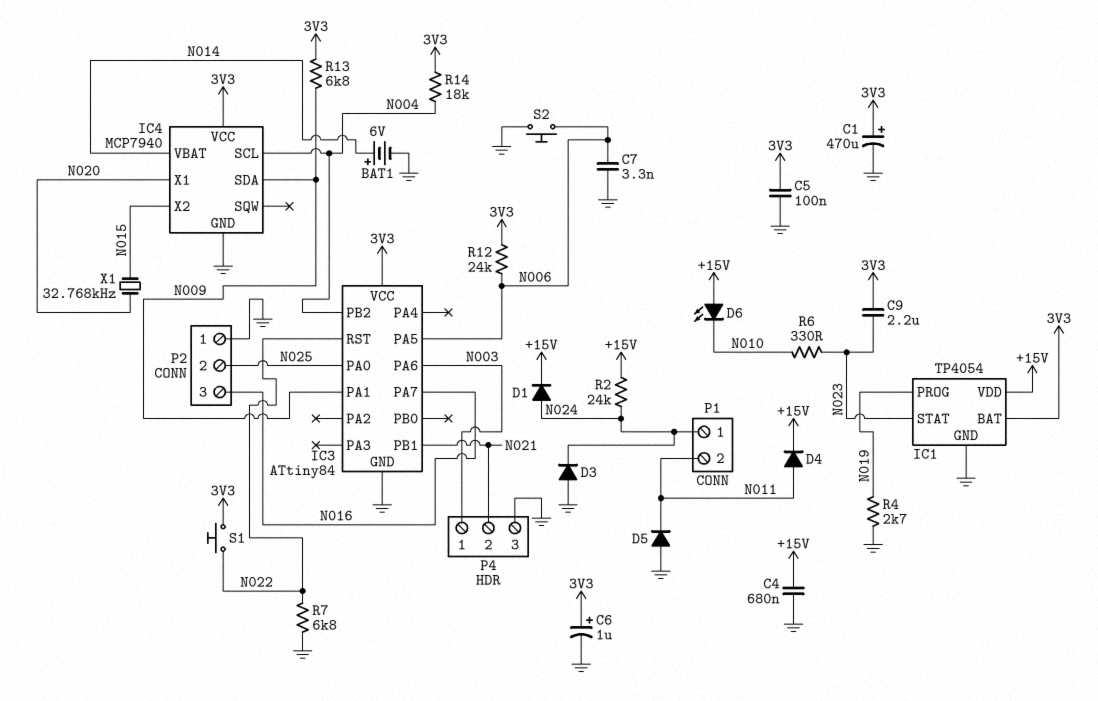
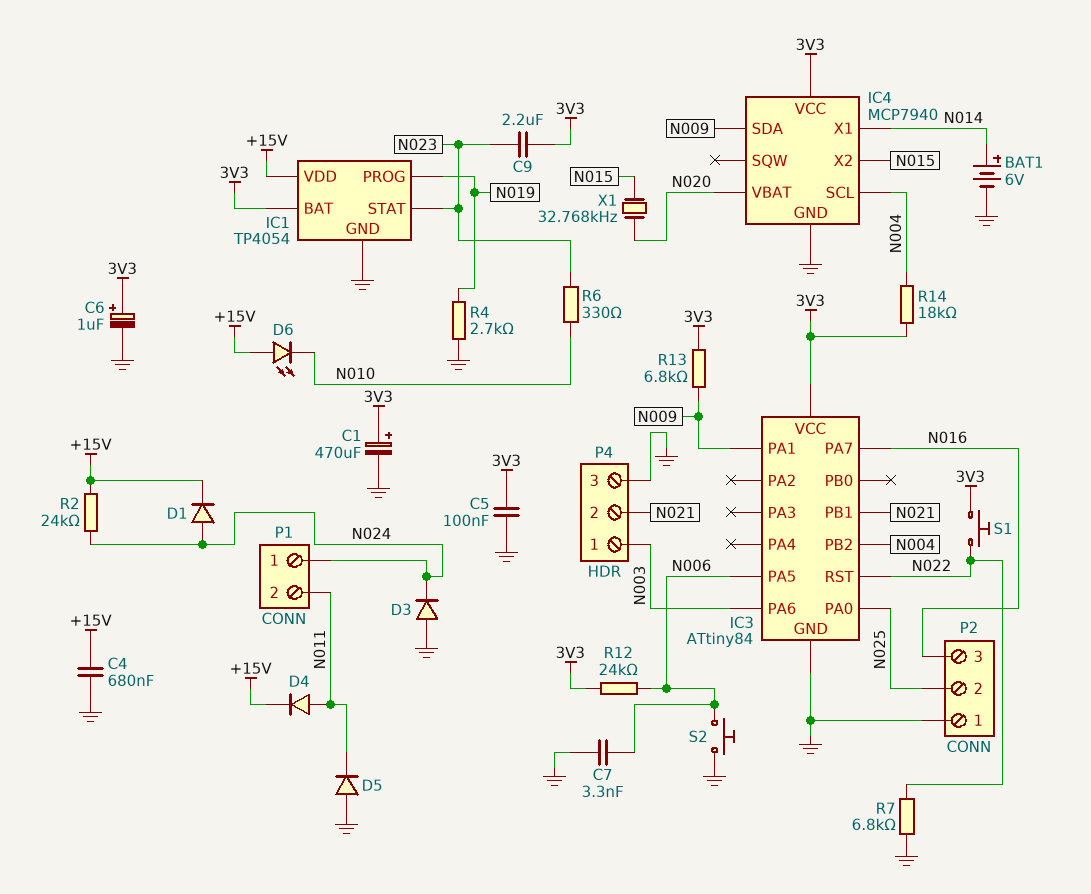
IC4 pin VBAT: N014 -> N020
IC4 pin X1: N020 -> N014

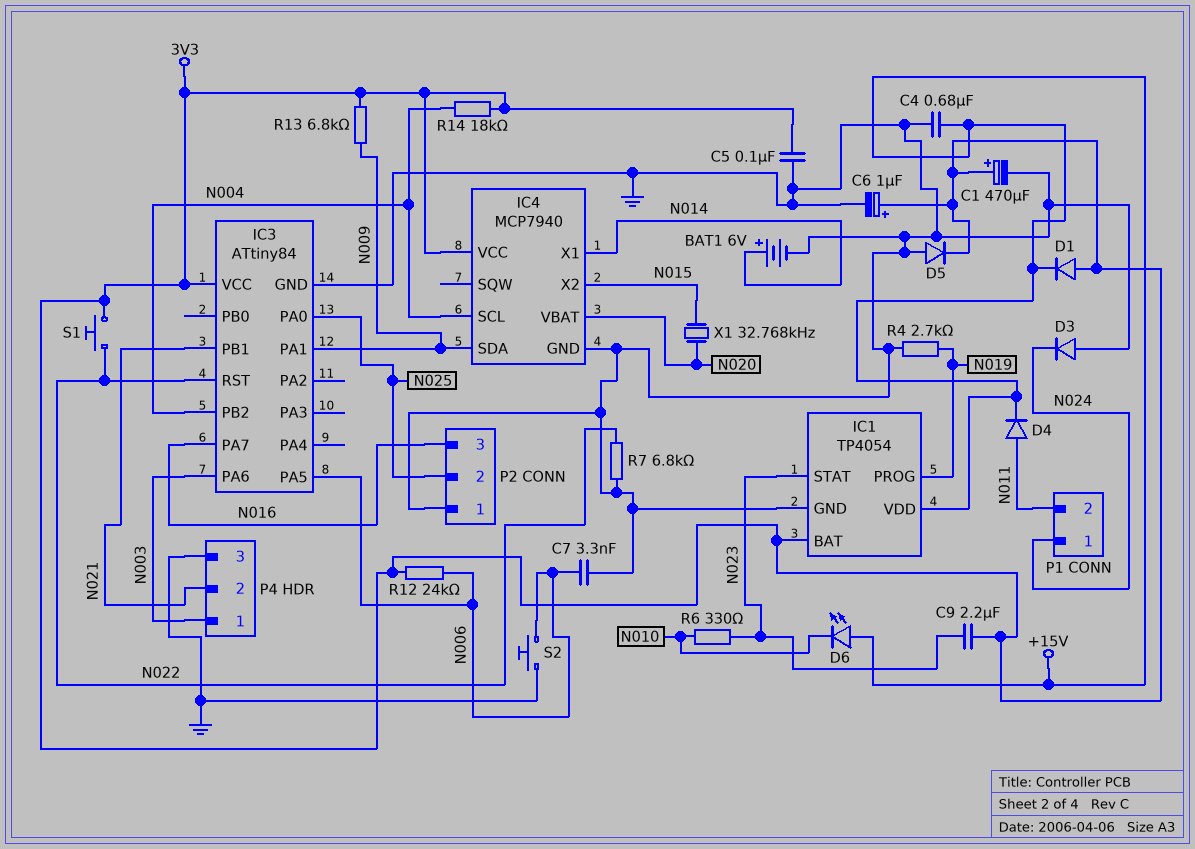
D1: diode (A N024, K +15V) -> diode (A 3V3, K +15V)
D5: diode (A GND, K N011) -> diode (A GND, K 3V3)
R2: 24k (+15V, N024) -> none

